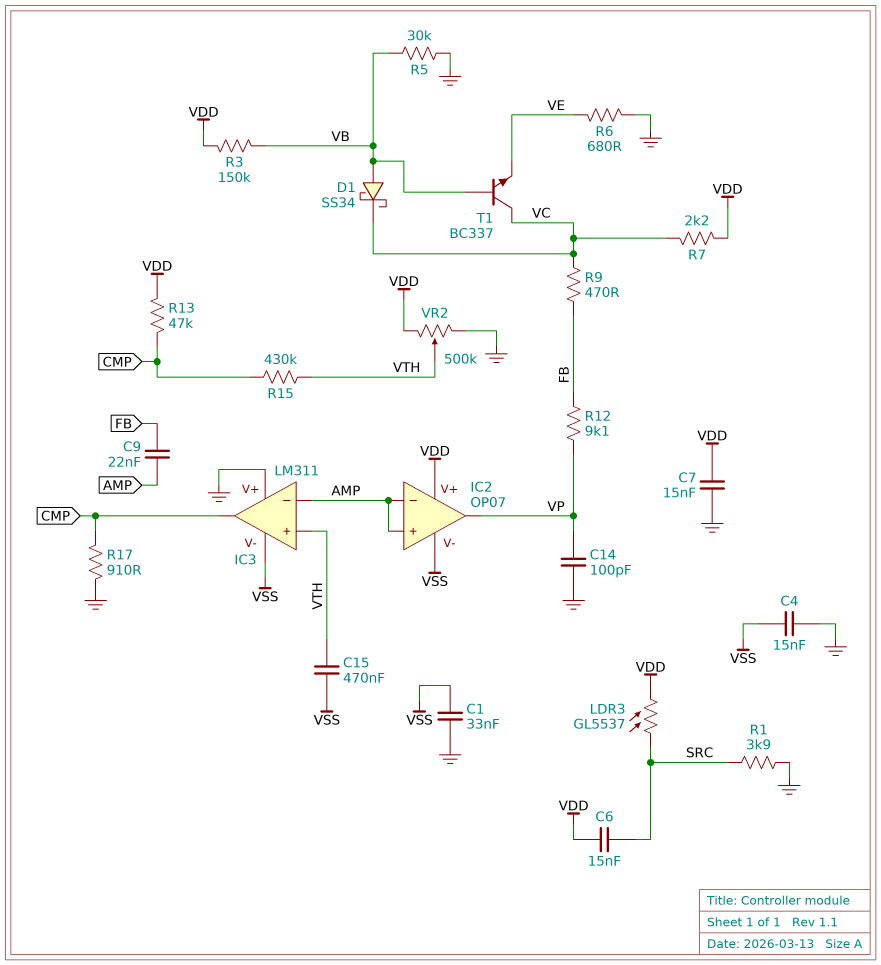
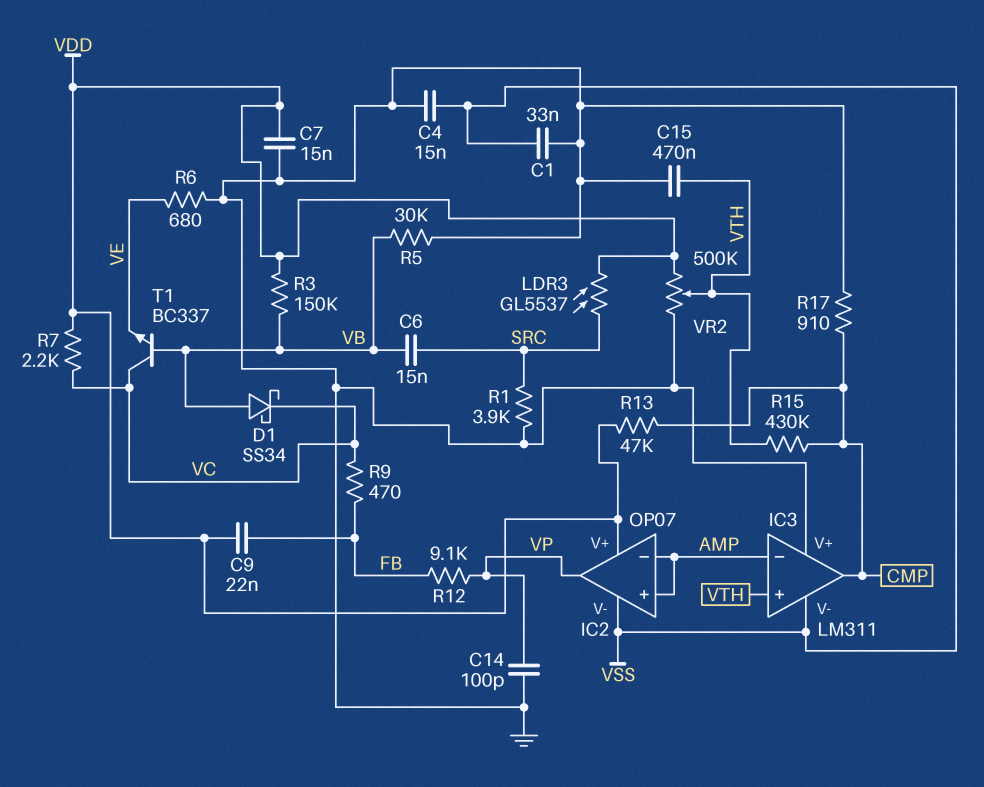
C6: 15nF (SRC, VDD) -> 15nF (SRC, VB)
C9: 22nF (AMP, FB) -> 22nF (FB, VDD)
C15: 470nF (VSS, VTH) -> 470nF (GND, VTH)

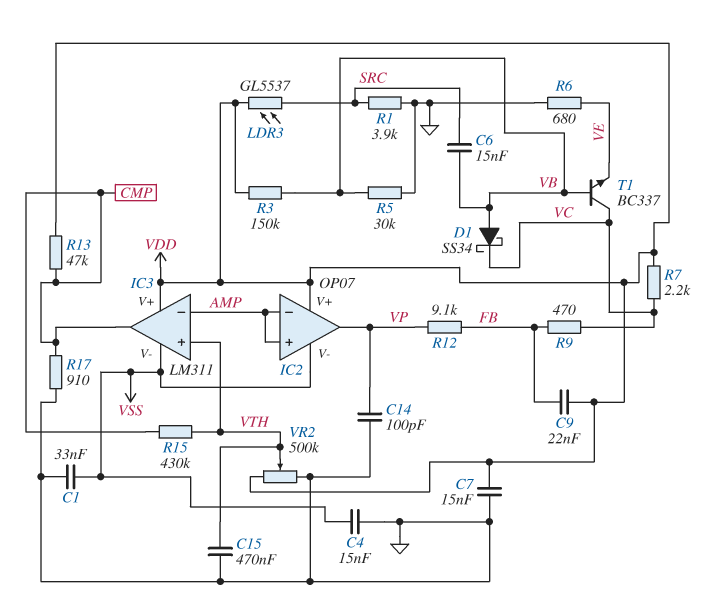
IC3 pin V+: GND -> VDD

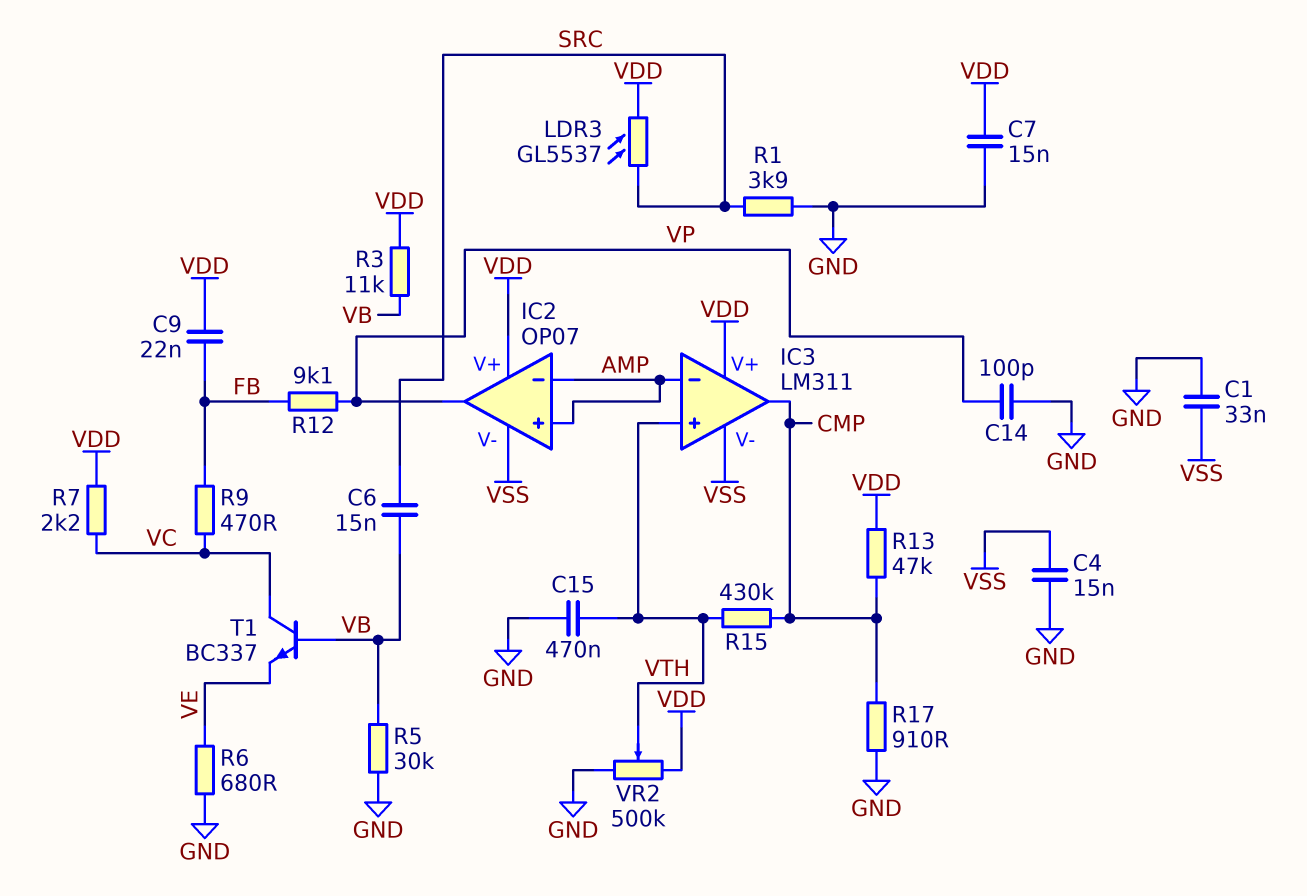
D1: schottky SS34 (A VB, K VC) -> none
R3: 150k (VB, VDD) -> 11k (VB, VDD)

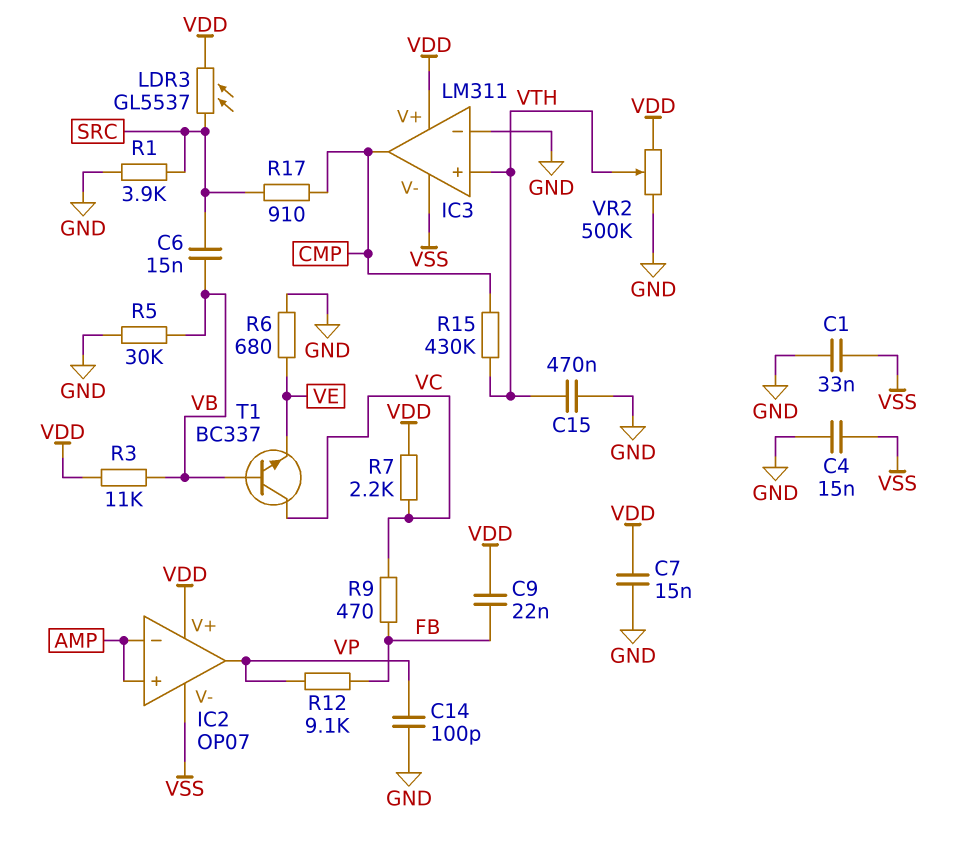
IC3 pin in-: AMP -> GND
R13: 47k (CMP, VDD) -> none
R17: 910 (CMP, GND) -> 910 (CMP, SRC)

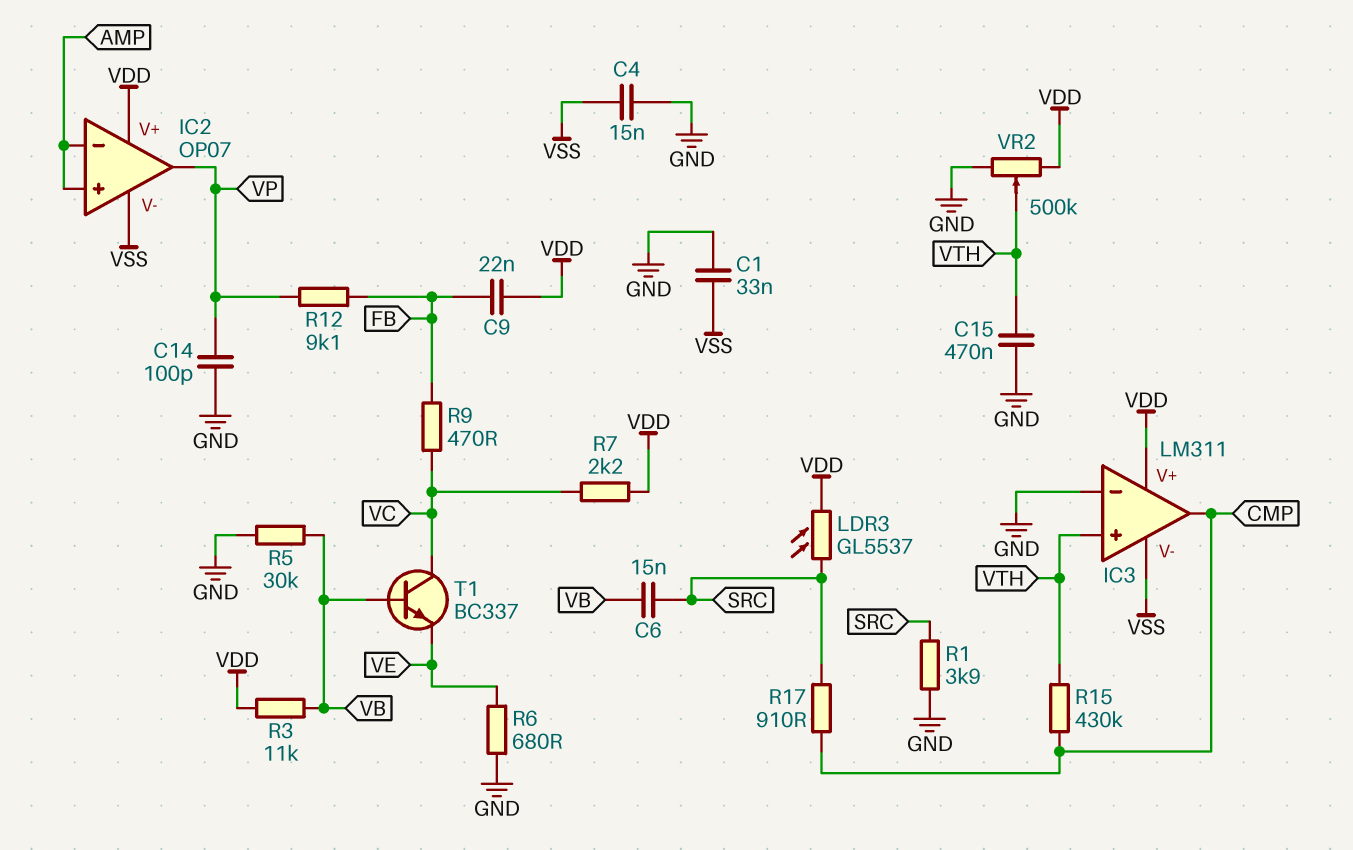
C7: 15nF (GND, VDD) -> none

